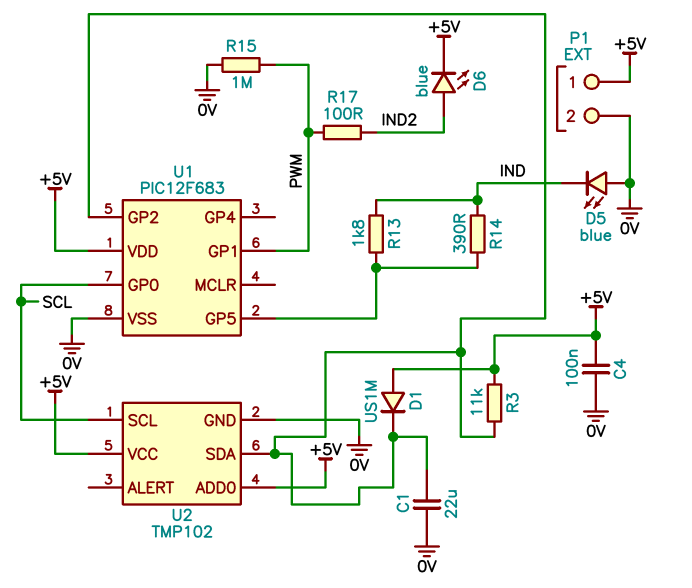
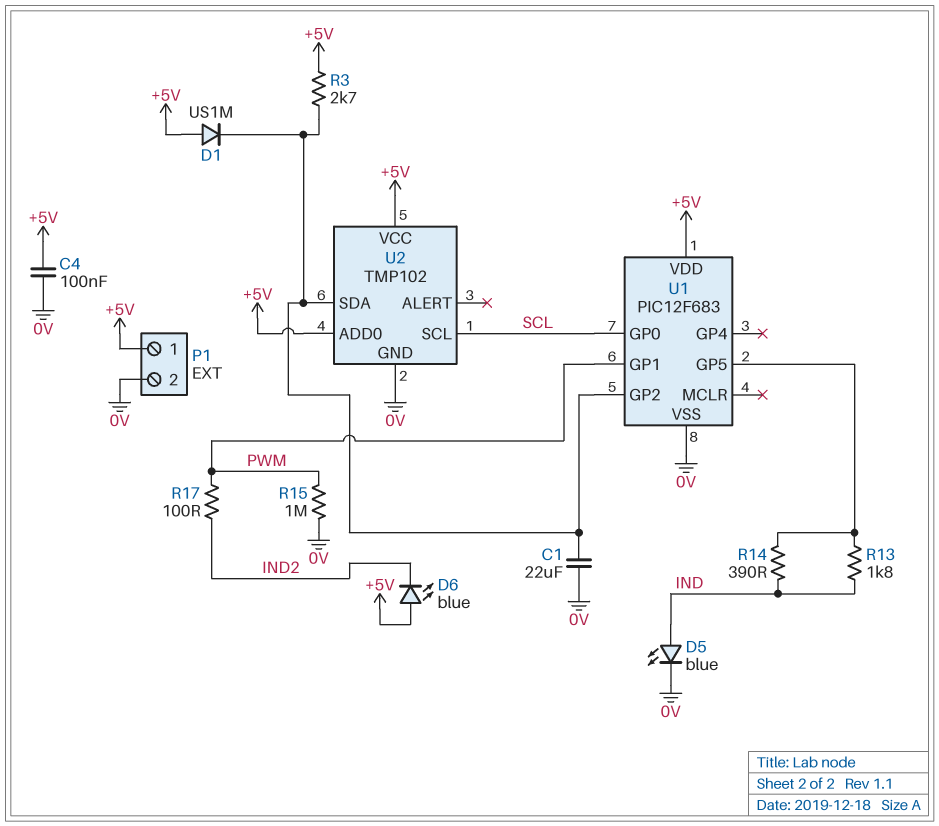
D5: LED blue (A 0V, K IND) -> LED blue (A IND, K 0V)
D6: LED blue (A IND2, K +5V) -> LED blue (A +5V, K IND2)
R3: 11k (+5V, U1/GP2) -> 2.7k (+5V, U1/GP2)

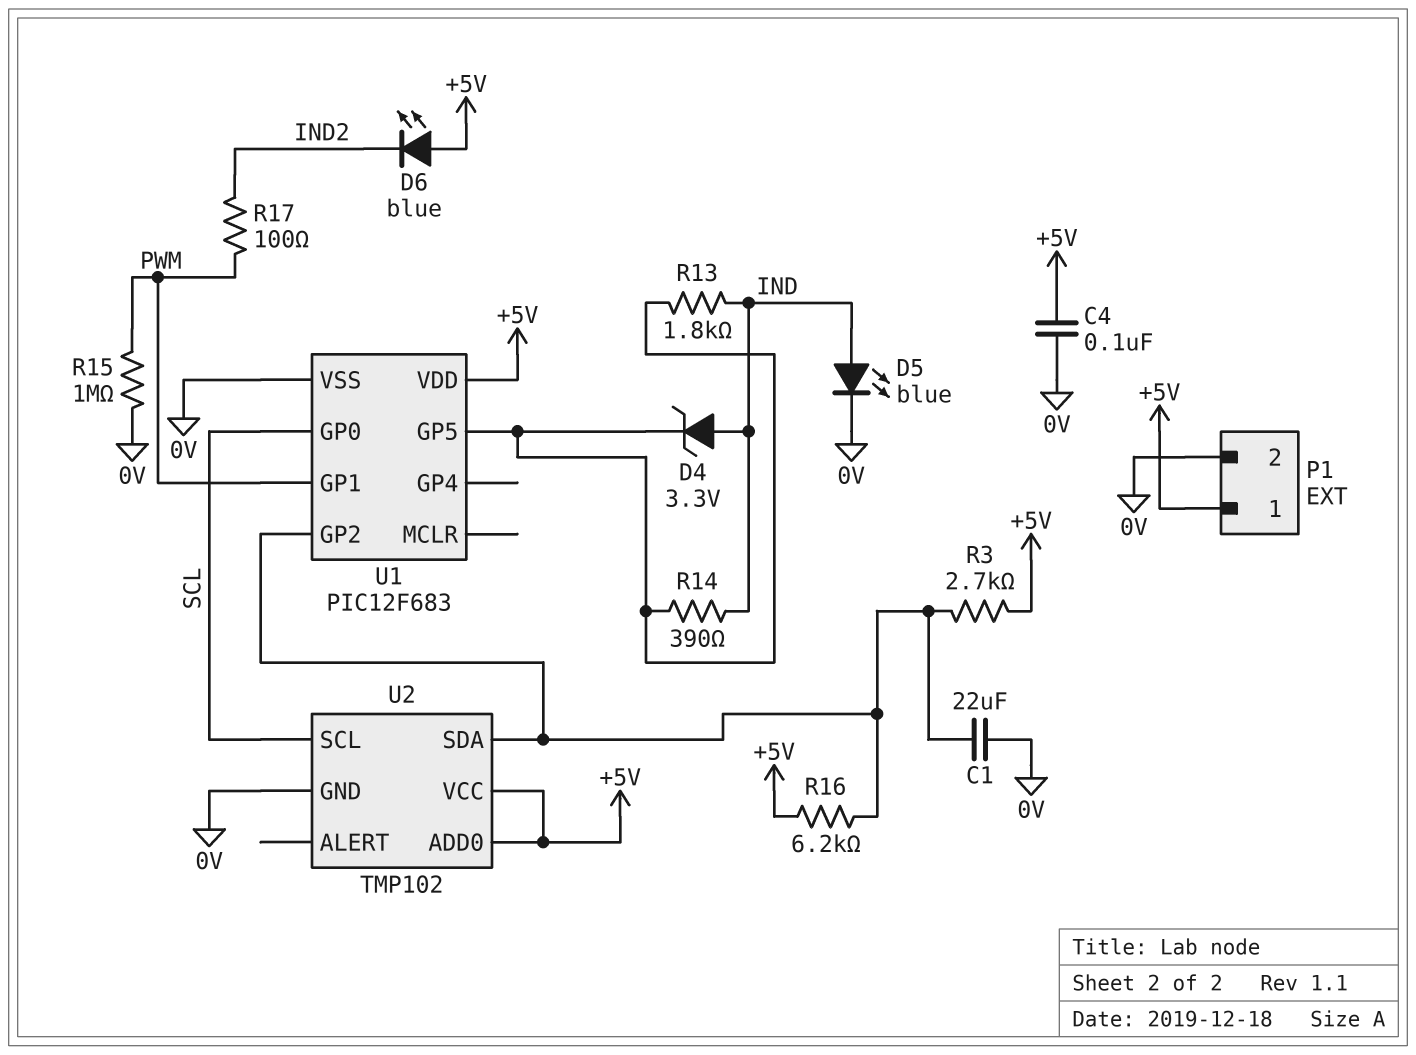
D1: diode US1M (A +5V, K U1/GP2) -> none
D4: none -> zener 3.3V (A IND, K U1/GP5)
R16: none -> 6.2k (+5V, U1/GP2)

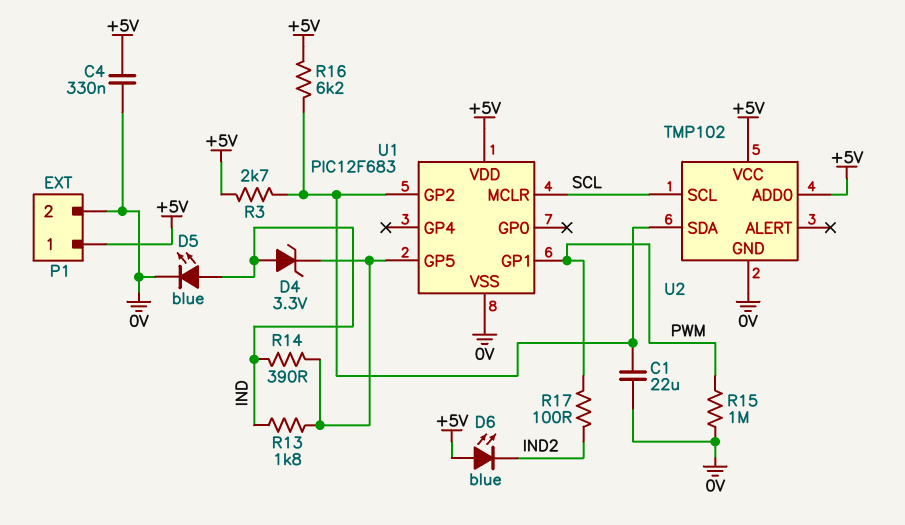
C4: 100nF (+5V, 0V) -> 330nF (+5V, 0V)
U1 pin GP0: SCL -> none
U1 pin MCLR: none -> SCL

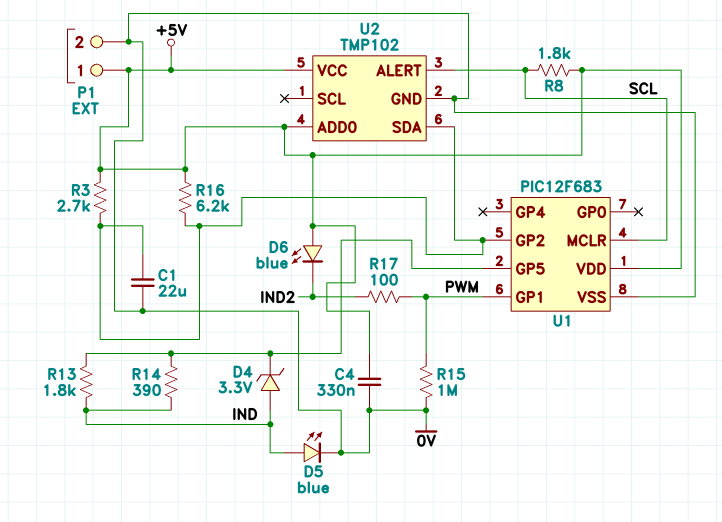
R8: none -> 1.8k (+5V, SCL)
U2 pin ALERT: none -> SCL
U2 pin SCL: SCL -> none

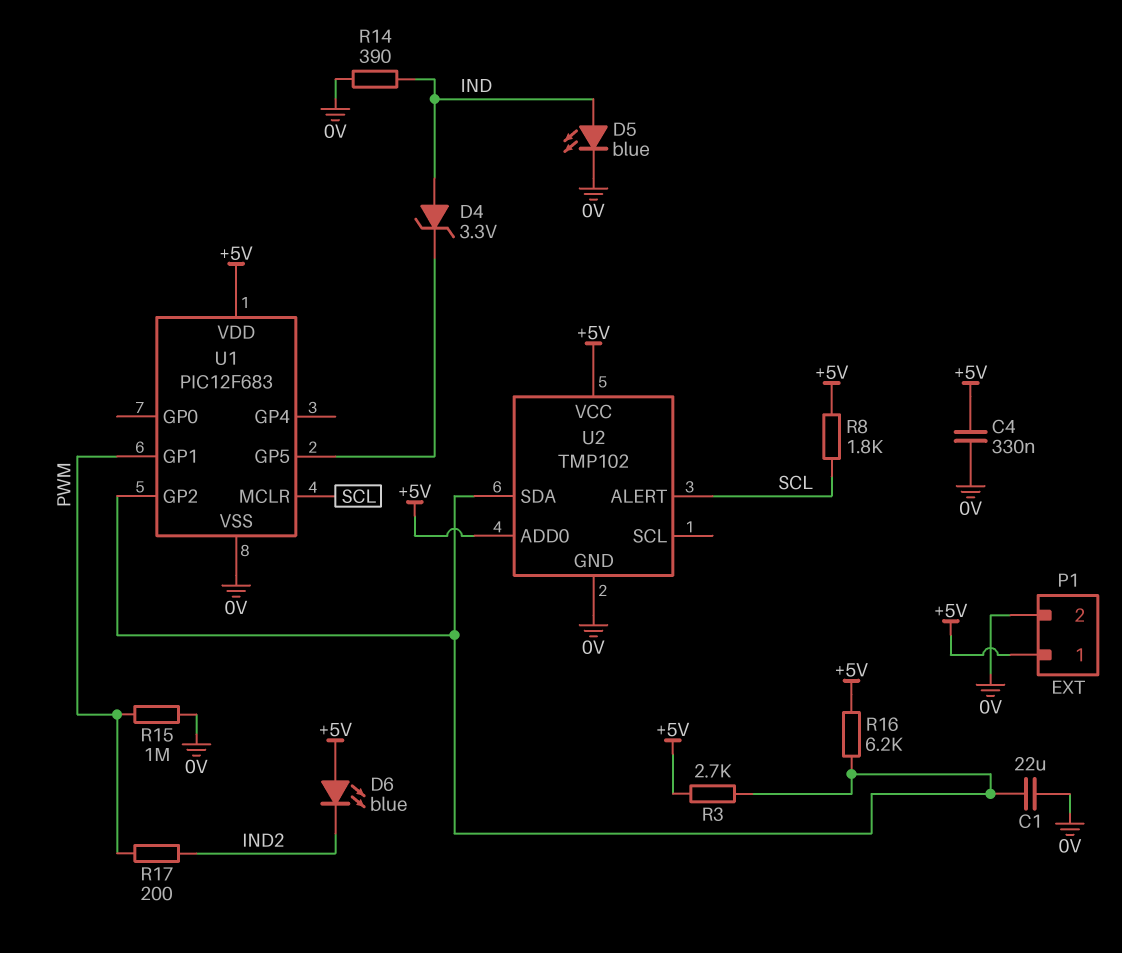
R13: 1.8k (IND, U1/GP5) -> none
R14: 390 (IND, U1/GP5) -> 390 (0V, IND)
R17: 100 (IND2, PWM) -> 200 (IND2, PWM)

